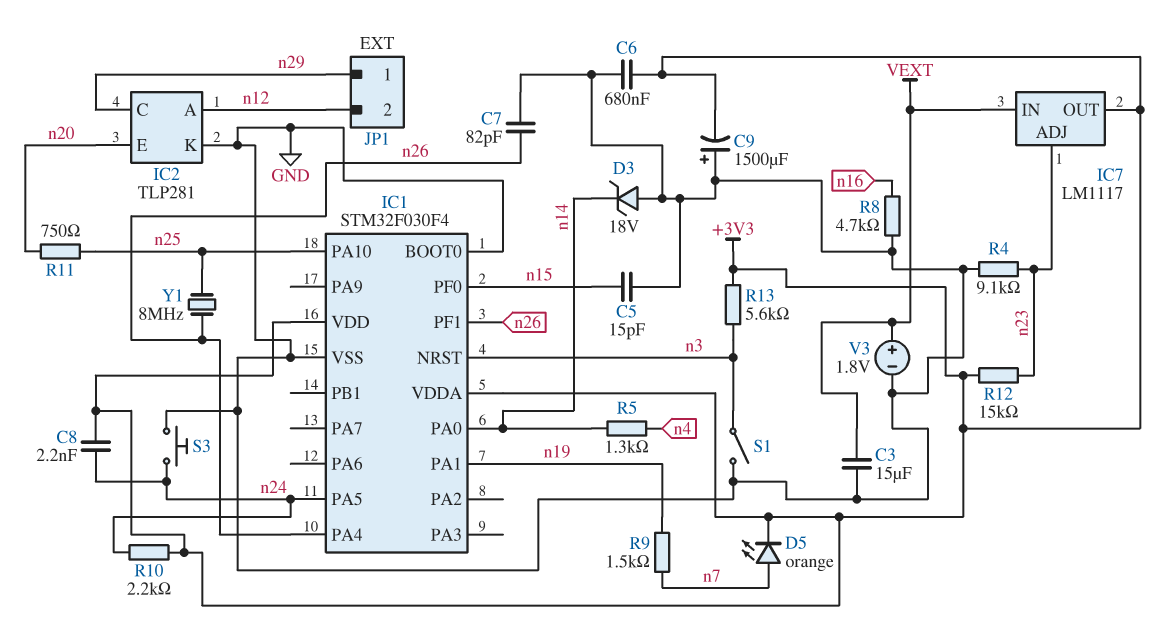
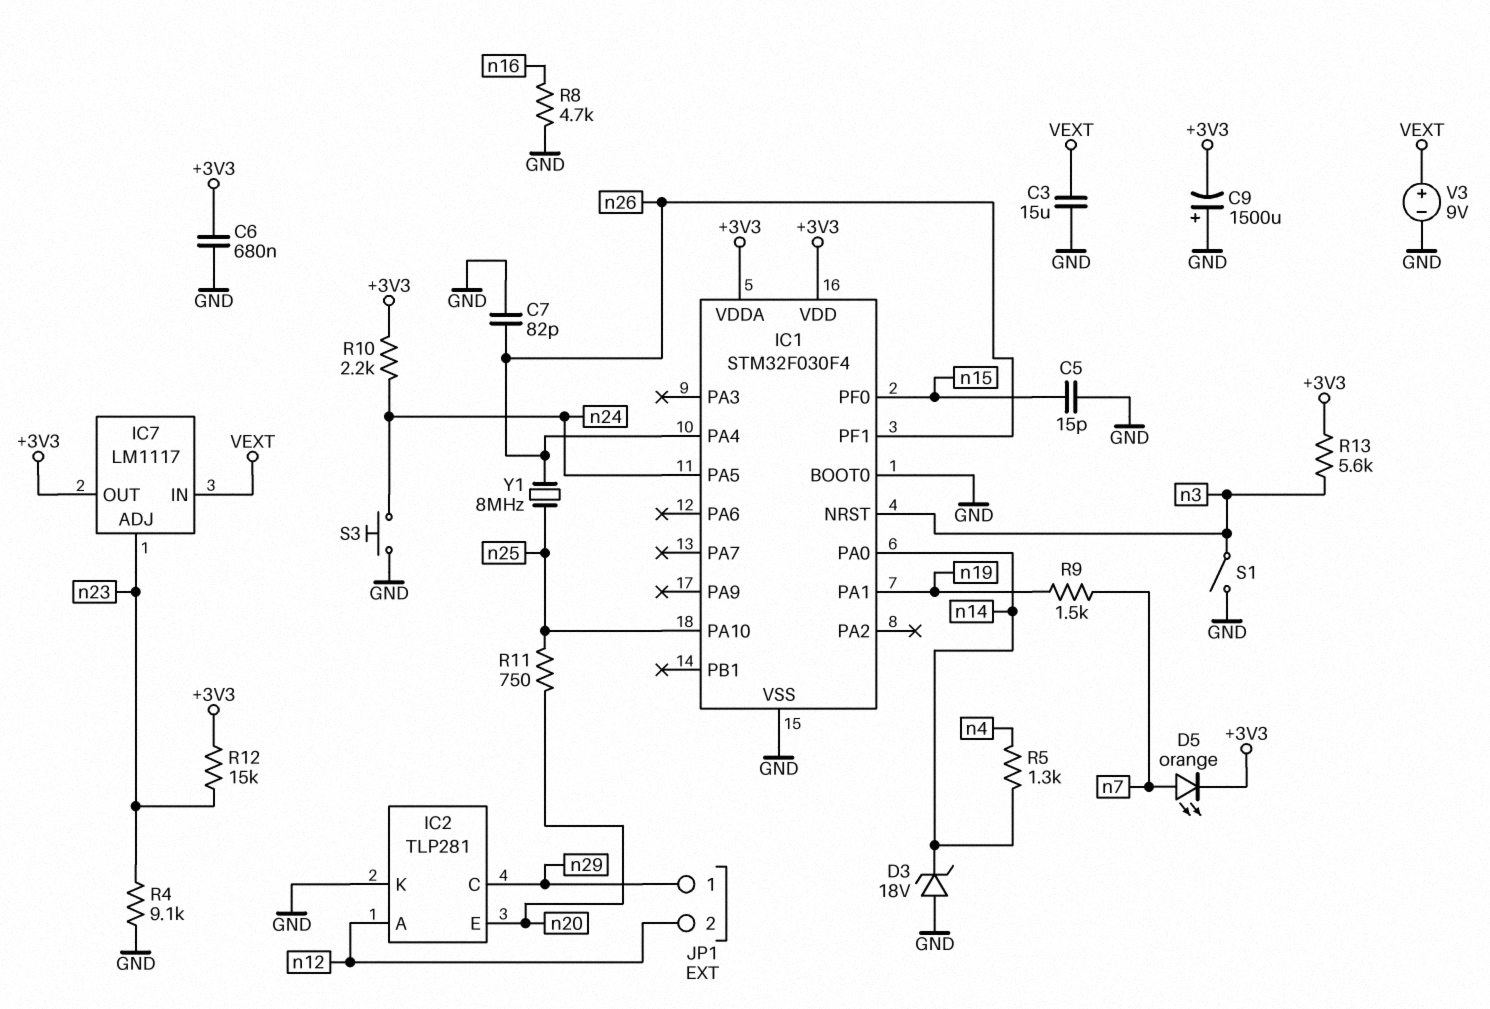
C8: 2.2nF (+3V3, n24) -> none
V3: 1.8V (plus VEXT, minus GND) -> 9V (plus VEXT, minus GND)

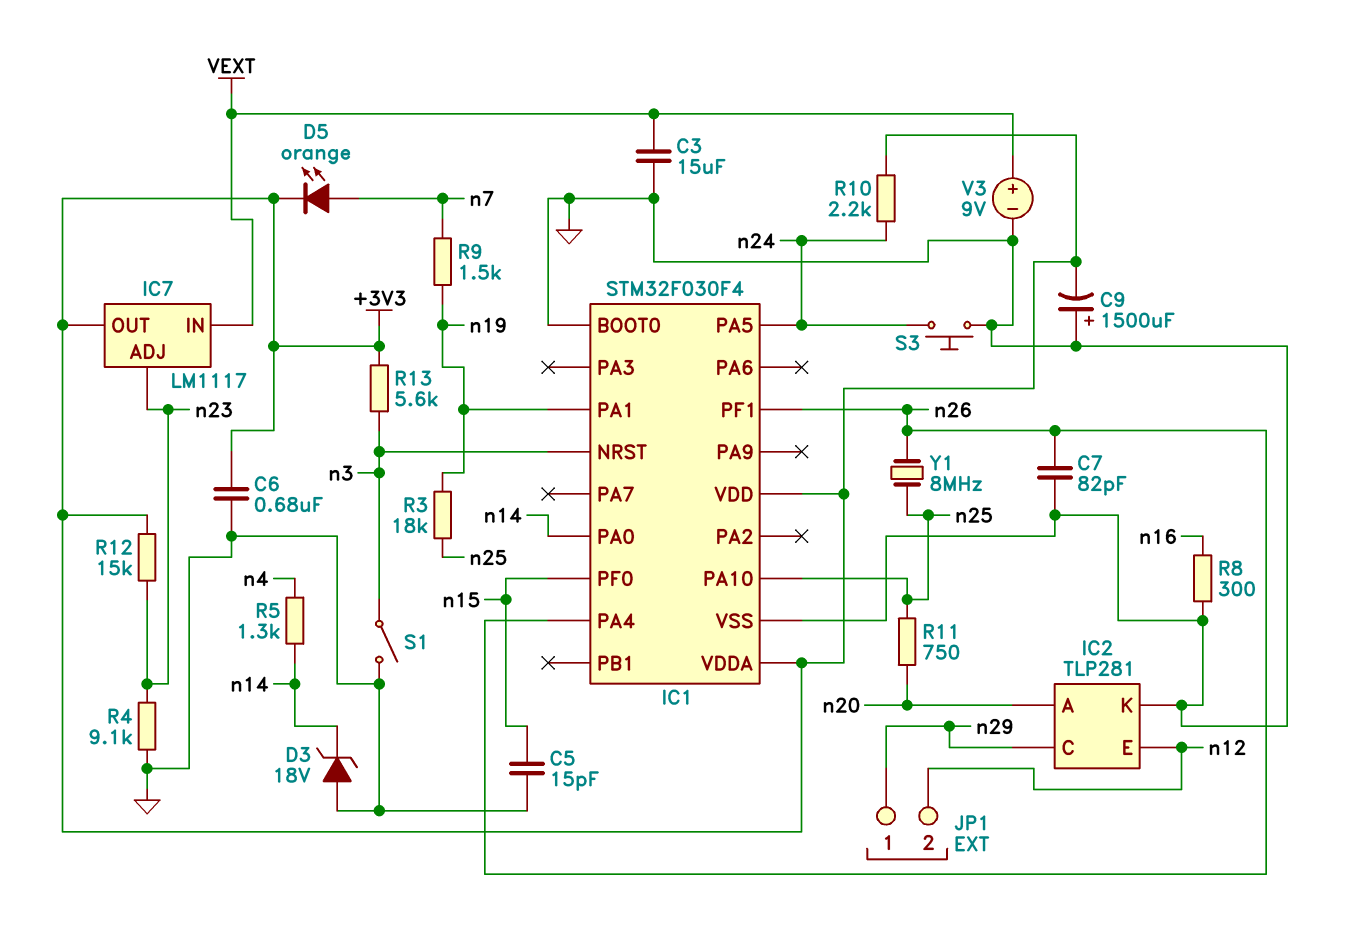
IC2 pin A: n12 -> n20
IC2 pin E: n20 -> n12
R3: none -> 18k (n19, n25)
R8: 4.7k (GND, n16) -> 300 (GND, n16)

